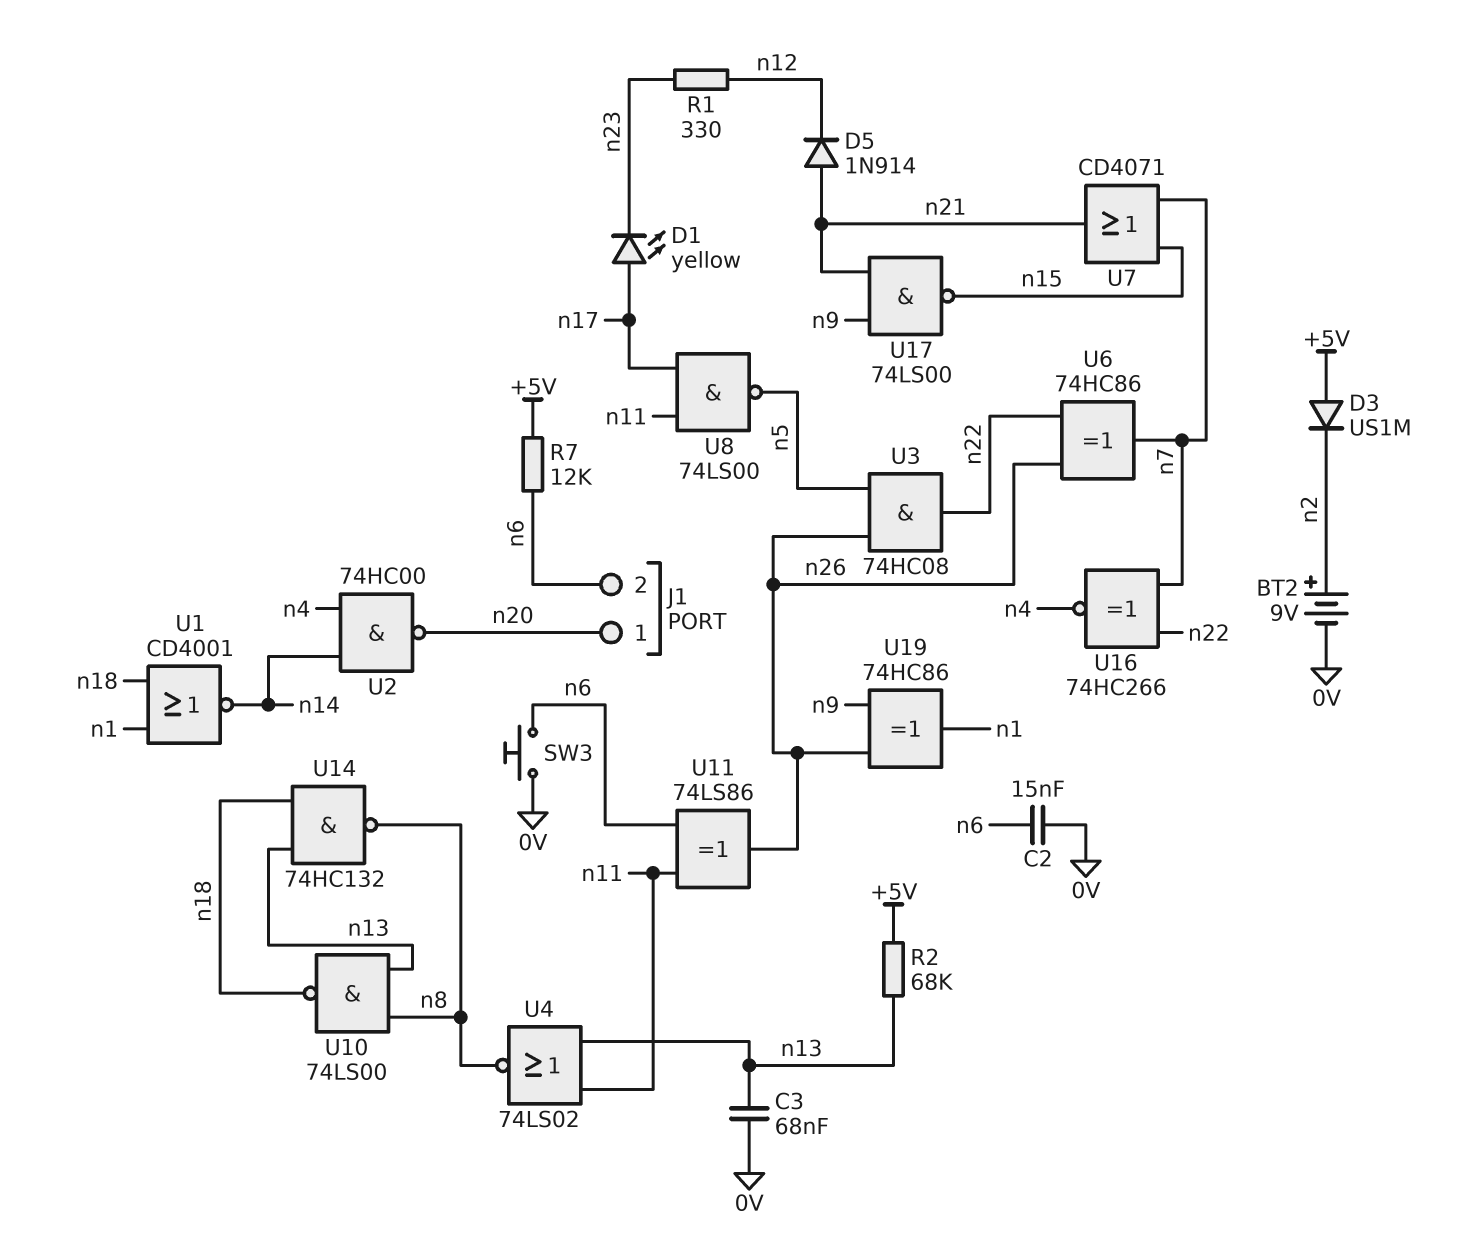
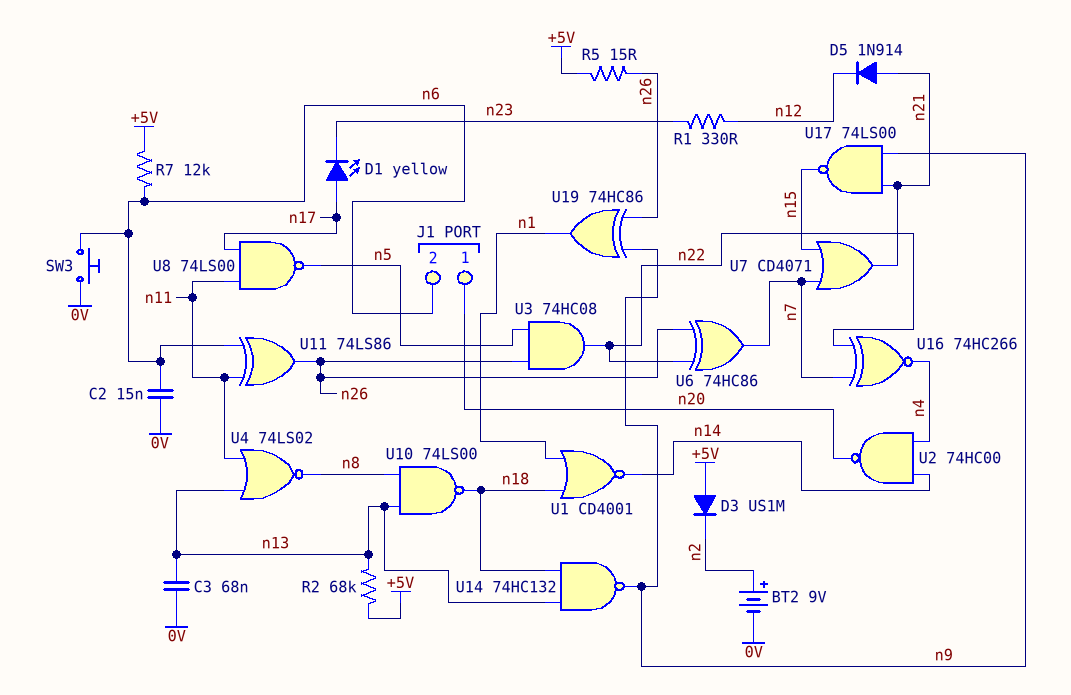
R5: none -> 15 (+5V, n26)
U14: NAND 74HC132 (in n13, in n18, out n8) -> NAND 74HC132 (in n13, in n18, out n9)

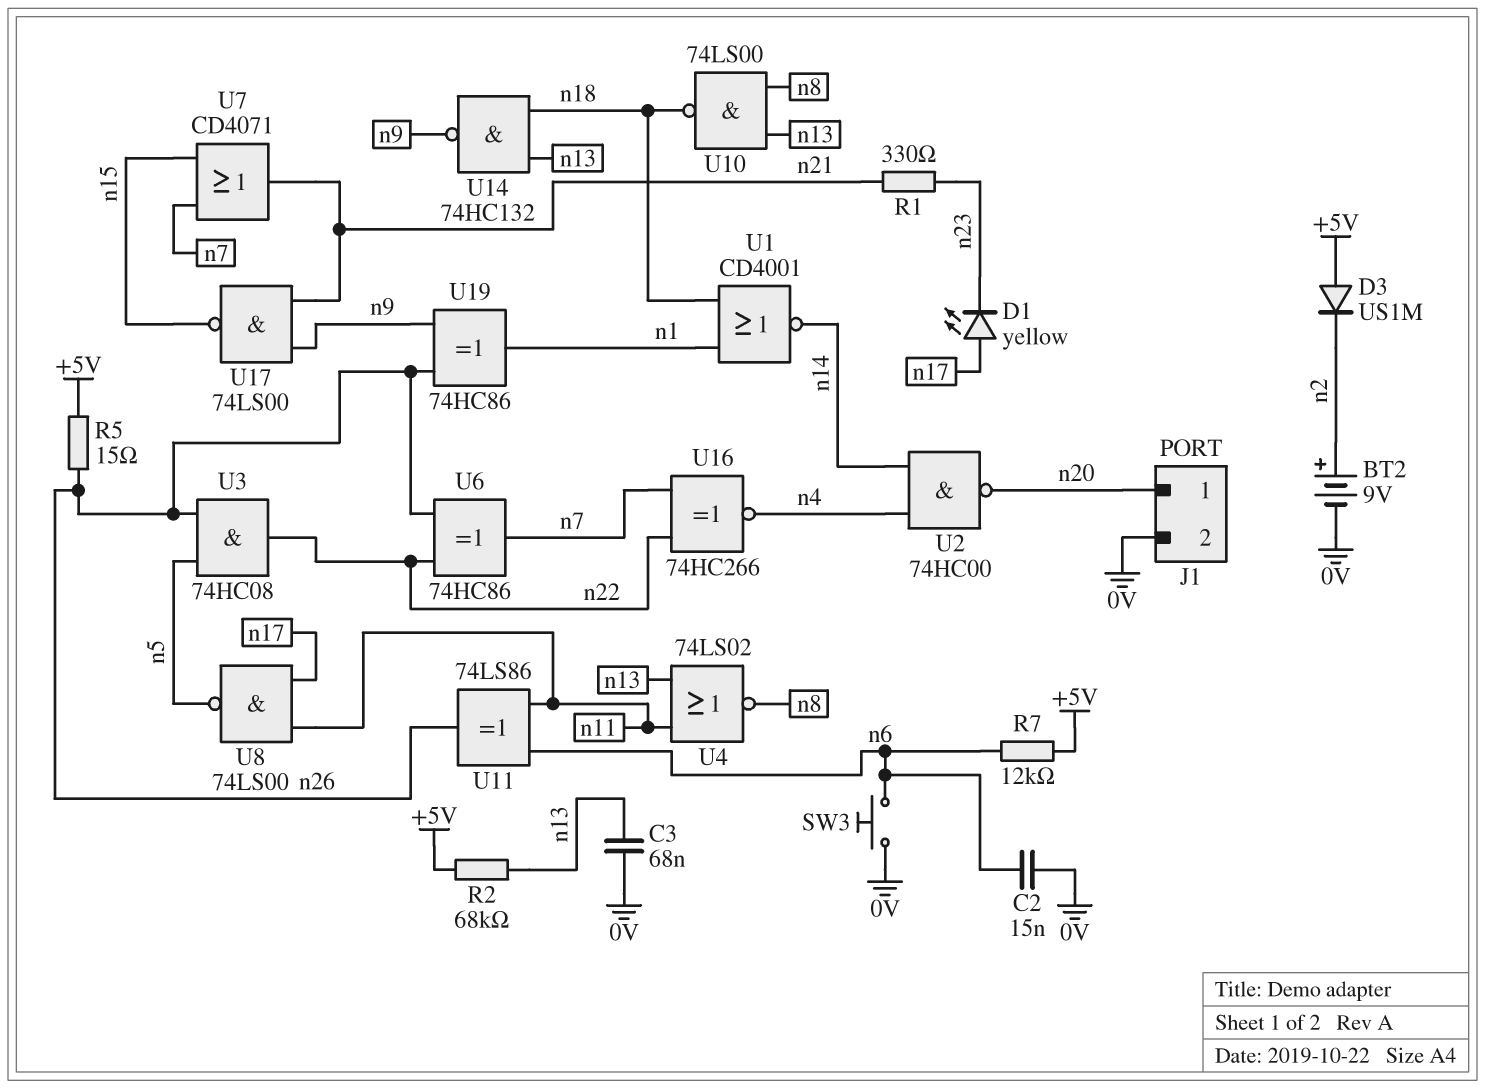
D5: diode 1N914 (A n21, K n12) -> none
J1 pin 2: n6 -> 0V
R1: 330 (n12, n23) -> 330 (n21, n23)

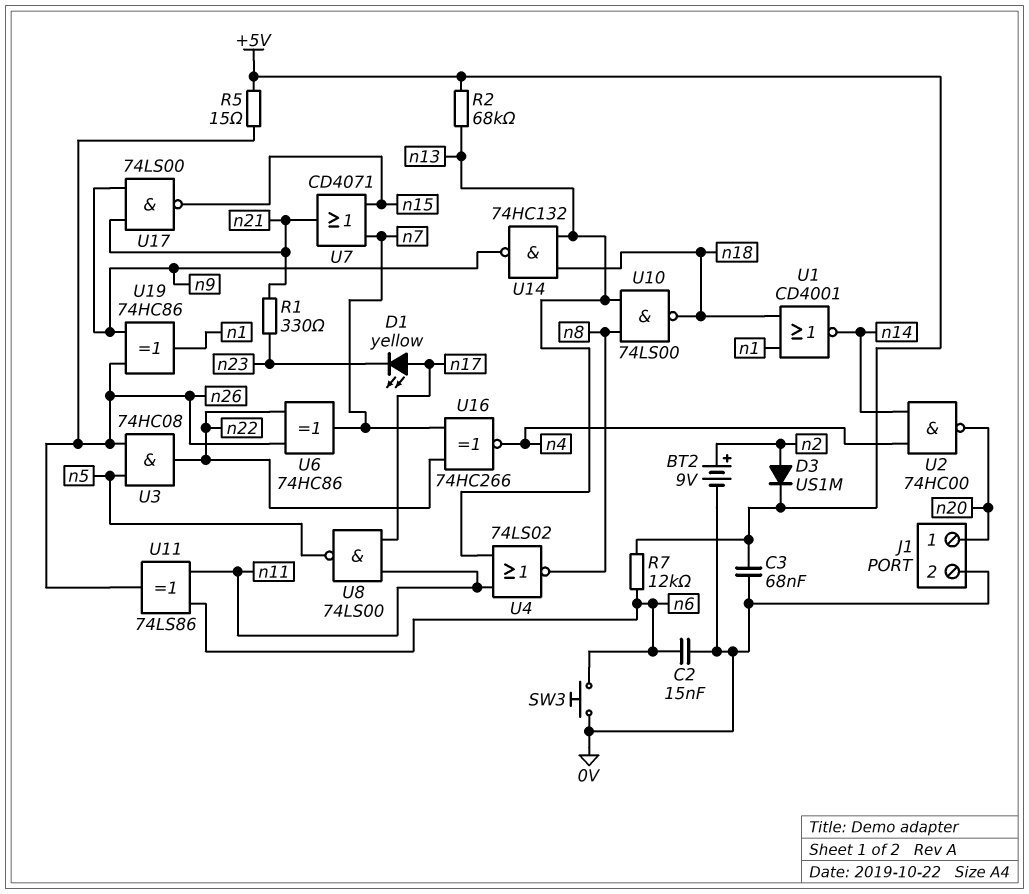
C3: 68nF (0V, n13) -> 68nF (+5V, 0V)
D3: diode US1M (A +5V, K n2) -> diode US1M (A n2, K +5V)

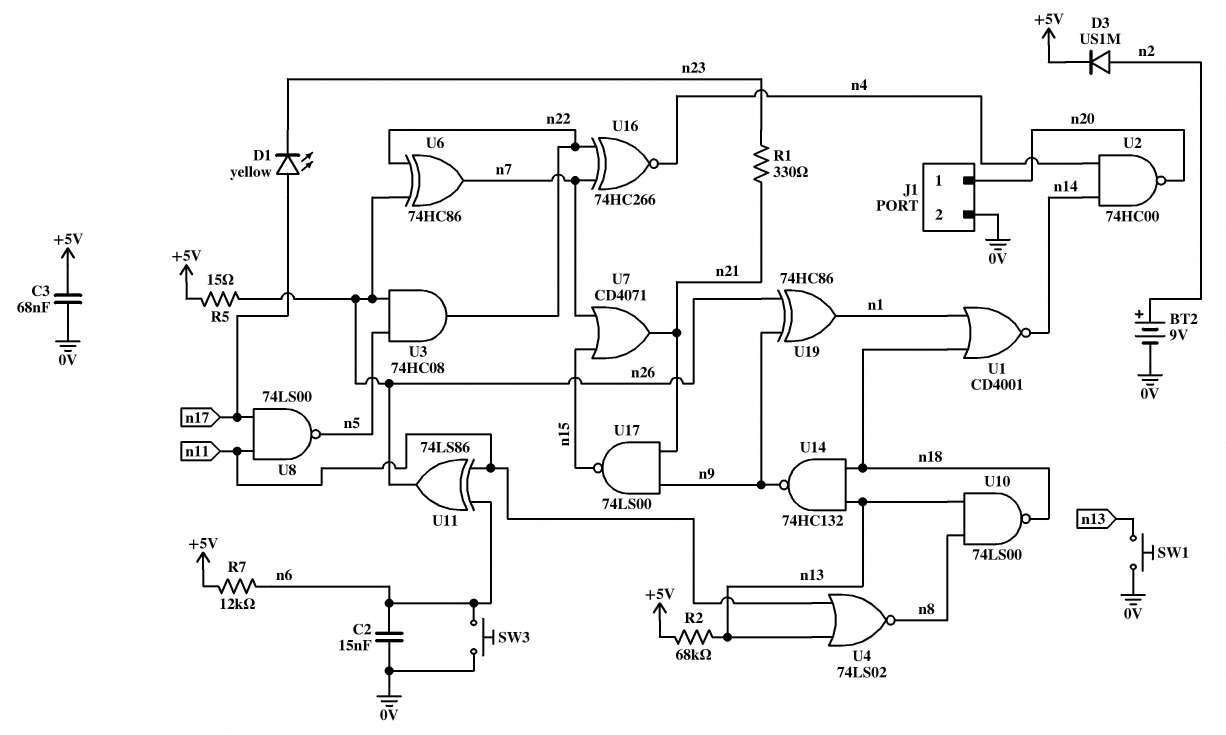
SW1: none -> button (0V, n13)

